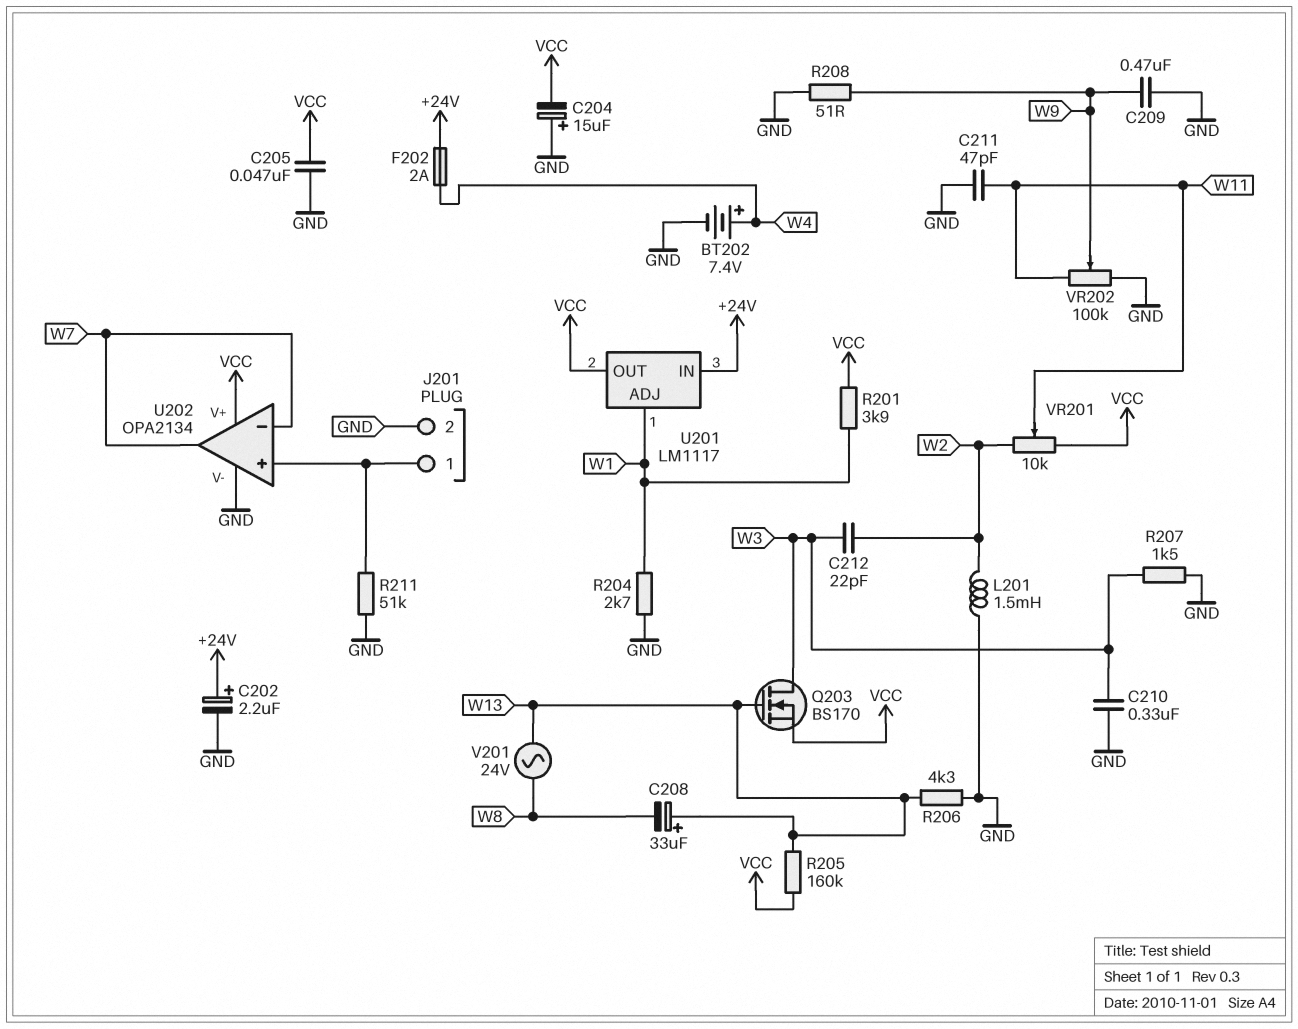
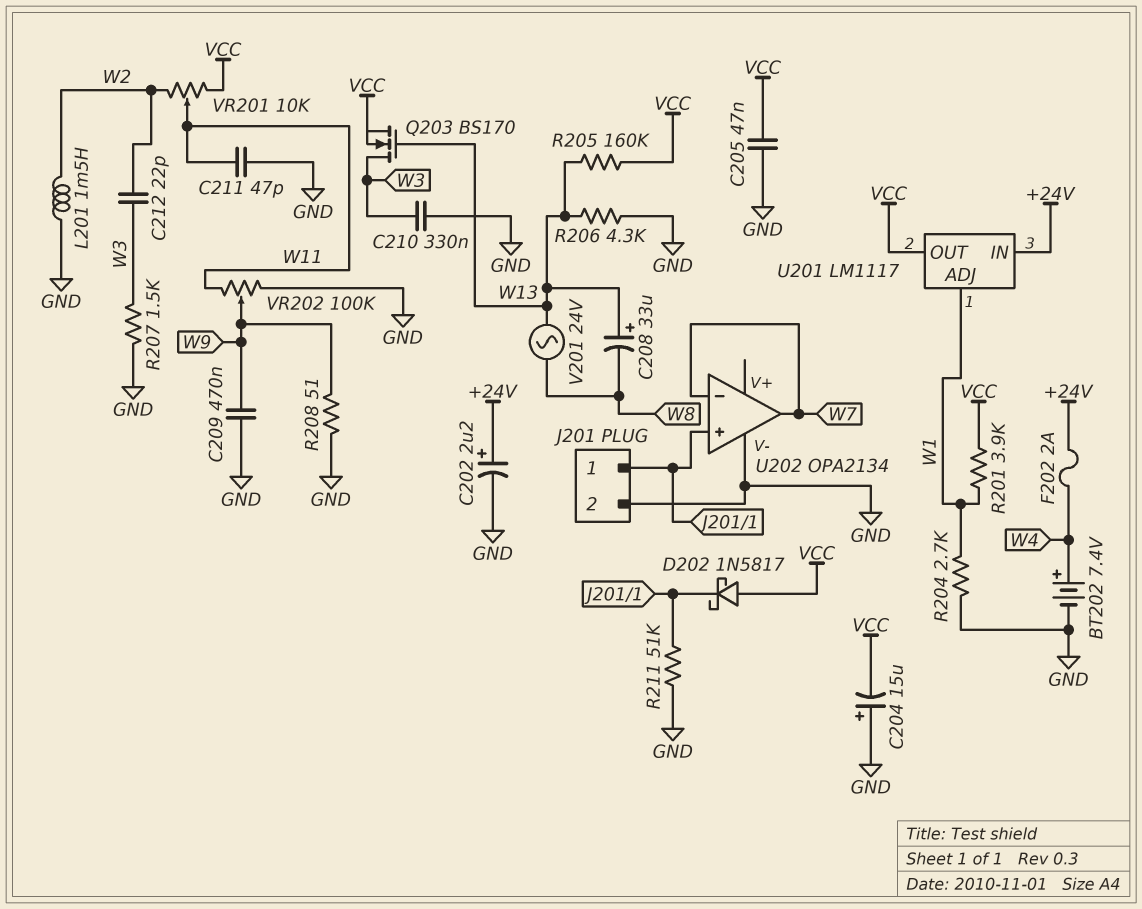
D202: none -> schottky 1N5817 (A VCC, K J201/1)
U202 pin V+: VCC -> none

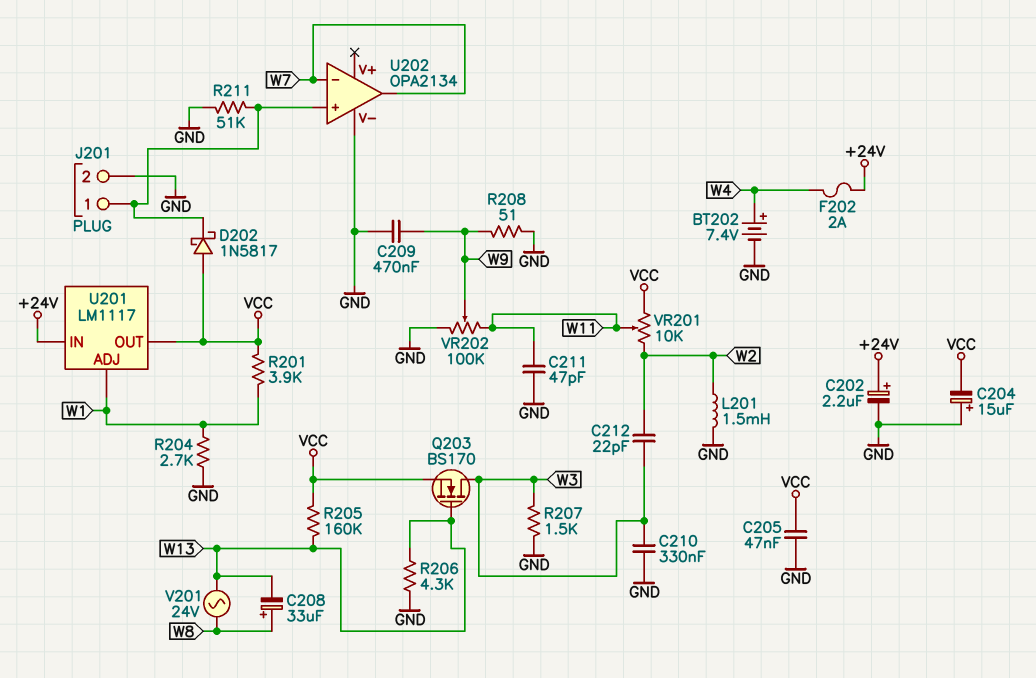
C208: 33uF (plus W13, minus W8) -> 33uF (plus W8, minus W13)

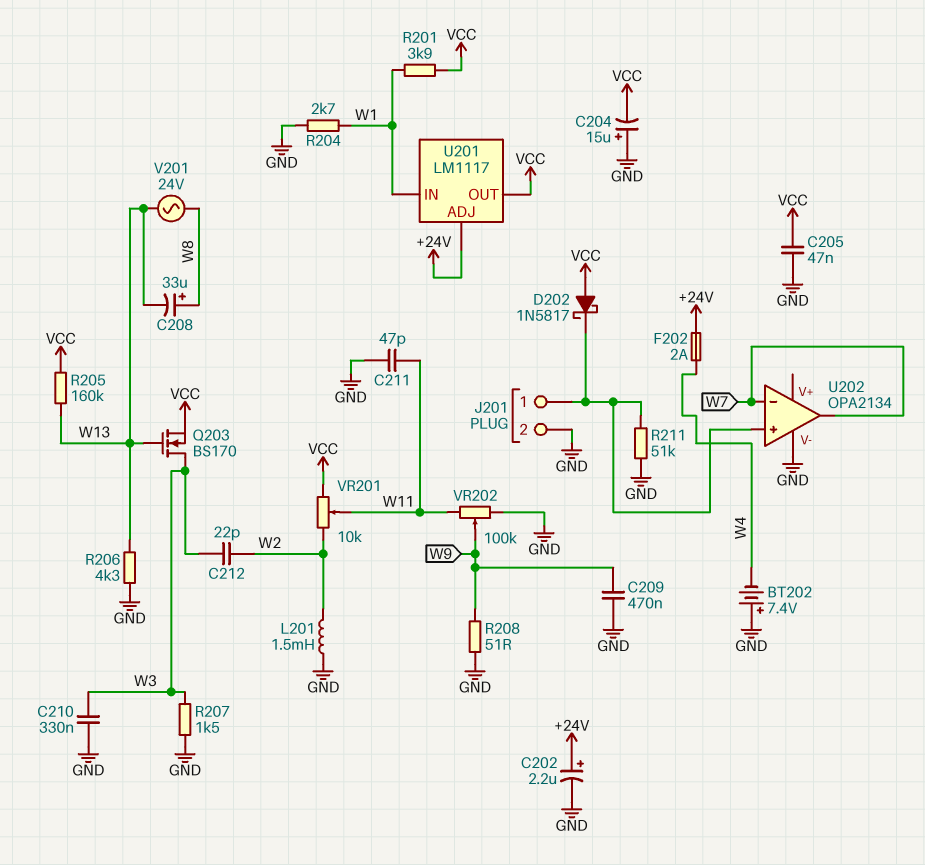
BT202: 7.4V (plus W4, minus GND) -> 7.4V (plus GND, minus W4)
U201 pin ADJ: W1 -> +24V
U201 pin IN: +24V -> W1

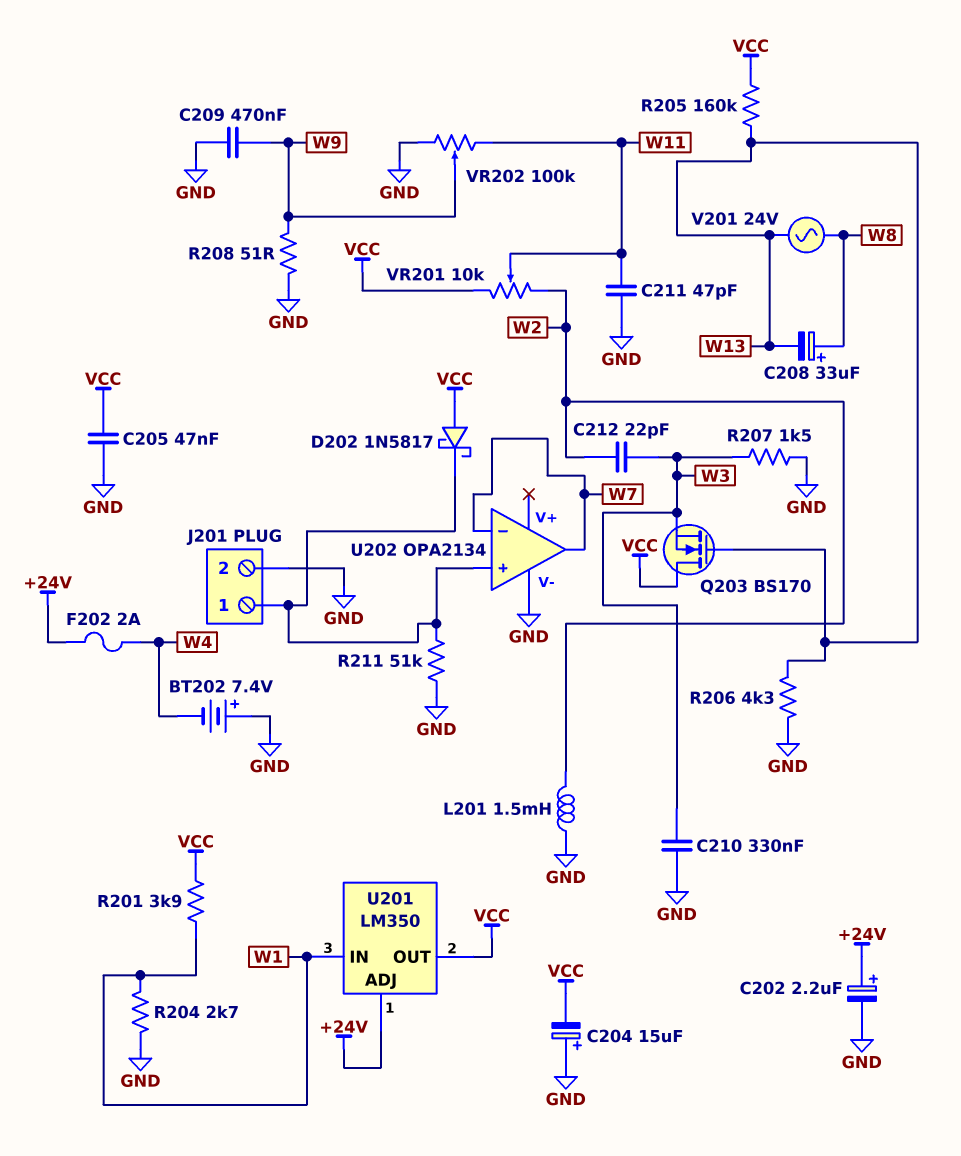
Q203: NMOS BS170 (G W13, D W3, S VCC) -> NMOS BS170 (G W13, D VCC, S W3)
U201: LM1117 -> LM350

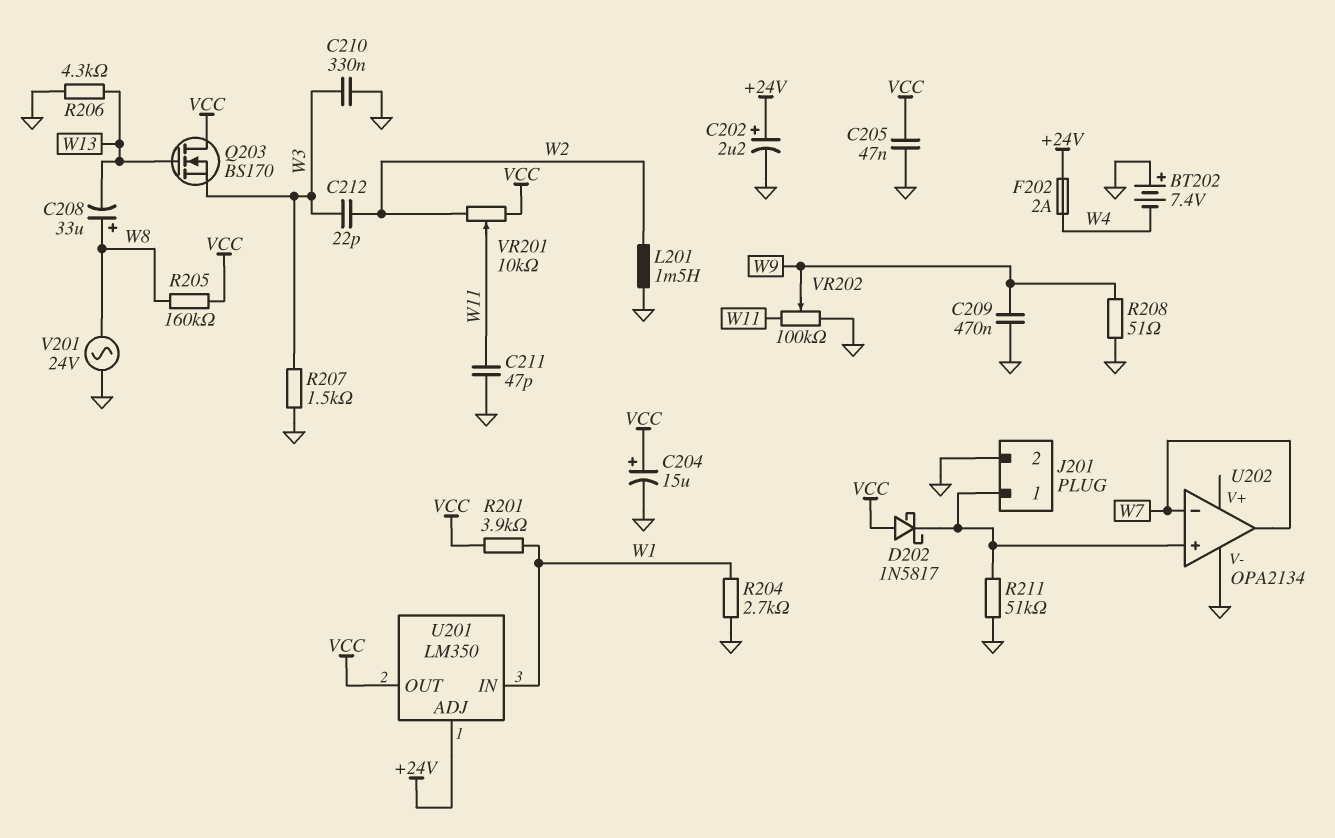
C204: 15uF (plus GND, minus VCC) -> 15uF (plus VCC, minus GND)
R205: 160k (VCC, W13) -> 160k (VCC, W8)
V201: AC 24V (W8, W13) -> AC 24V (GND, W8)

